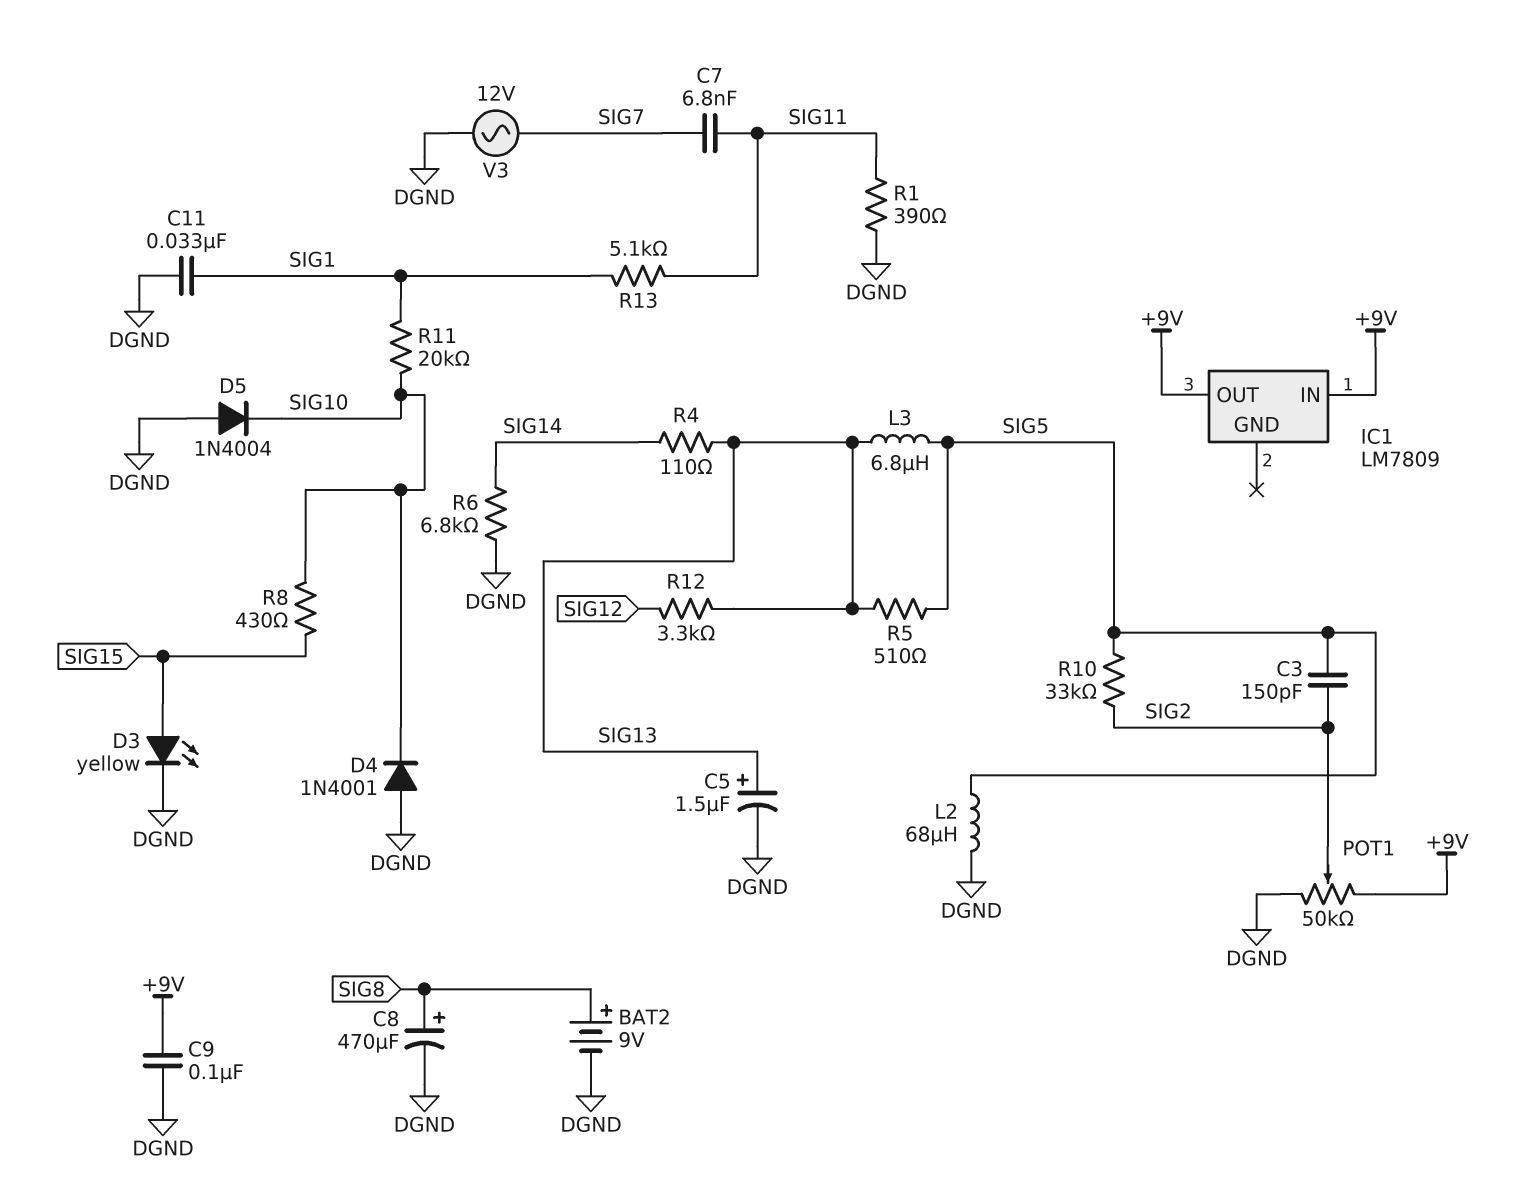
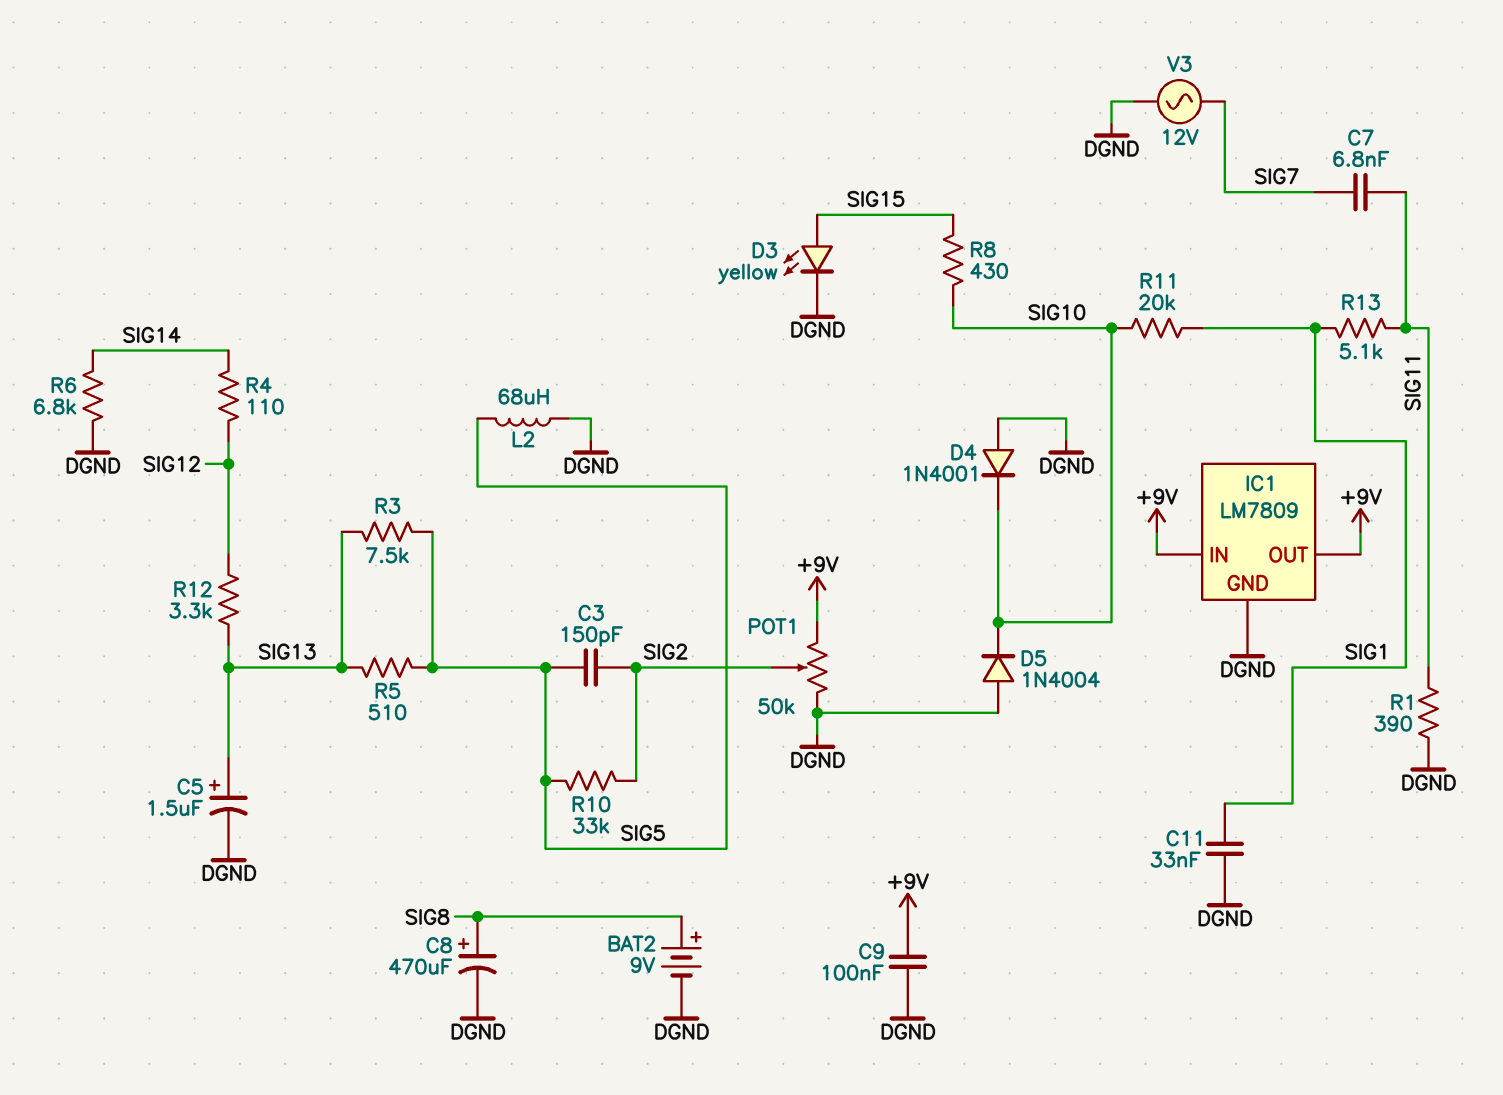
IC1 pin GND: none -> DGND
L3: 6.8uH (SIG5, SIG13) -> none
R3: none -> 7.5k (SIG5, SIG13)
R4: 110 (SIG13, SIG14) -> 110 (SIG12, SIG14)

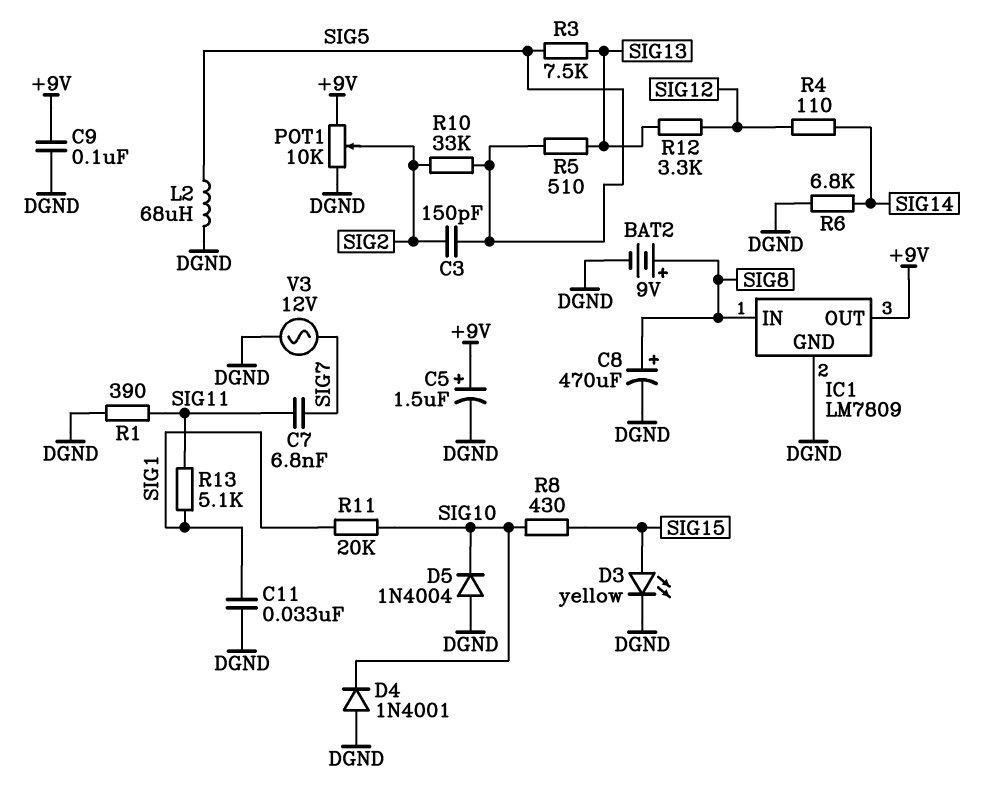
C5: 1.5uF (plus SIG13, minus DGND) -> 1.5uF (plus +9V, minus DGND)
IC1 pin IN: +9V -> SIG8
POT1: 50k (+9V, DGND, wiper SIG2) -> 10k (+9V, DGND, wiper SIG2)

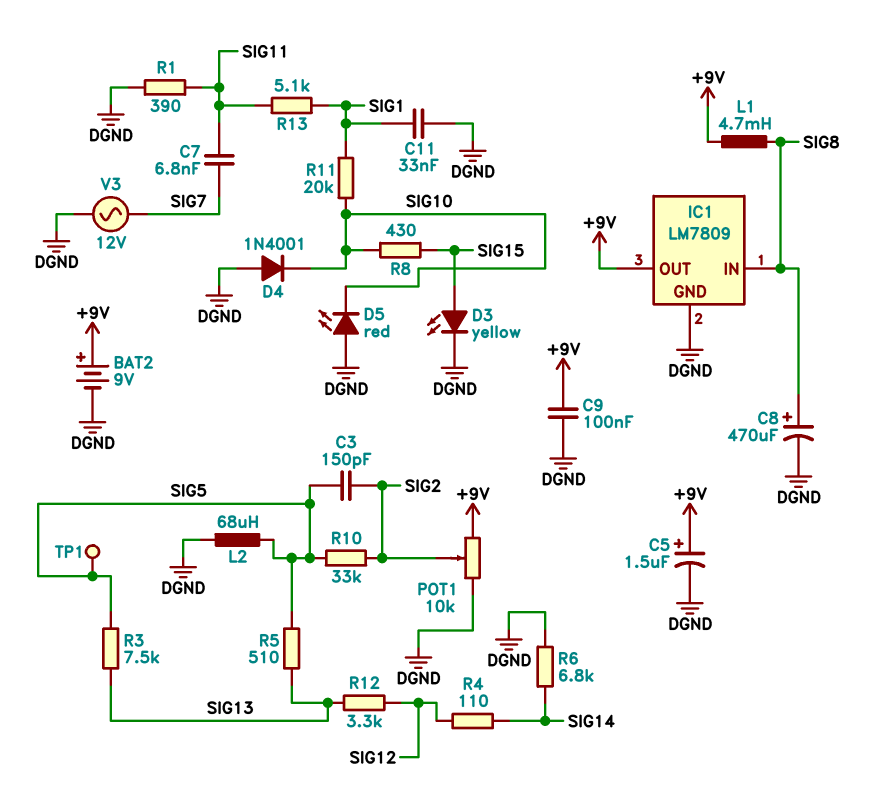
BAT2: 9V (plus SIG8, minus DGND) -> 9V (plus +9V, minus DGND)
D5: diode 1N4004 (A DGND, K SIG10) -> LED red (A DGND, K SIG10)
L1: none -> 4.7mH (+9V, SIG8)
TP1: none -> test point (SIG5)

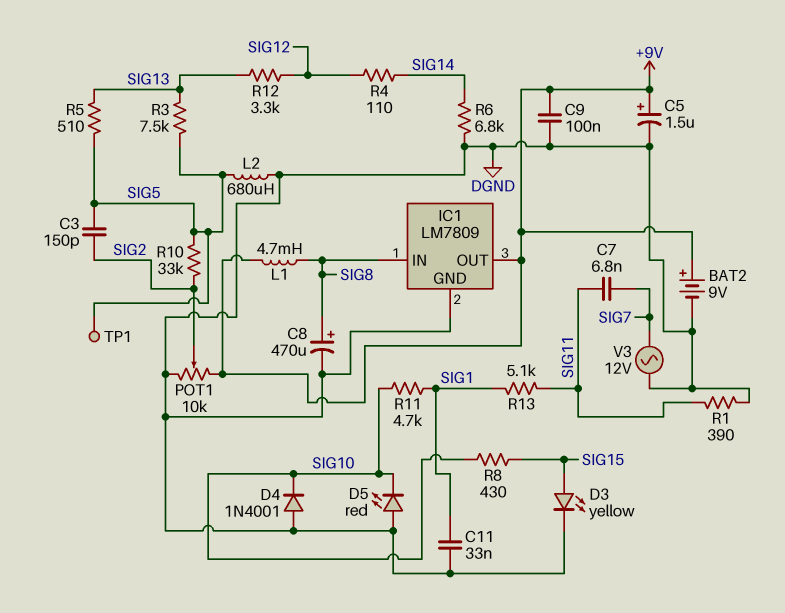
L2: 68uH (DGND, SIG5) -> 680uH (DGND, SIG5)
R11: 20k (SIG1, SIG10) -> 4.7k (SIG1, SIG10)

